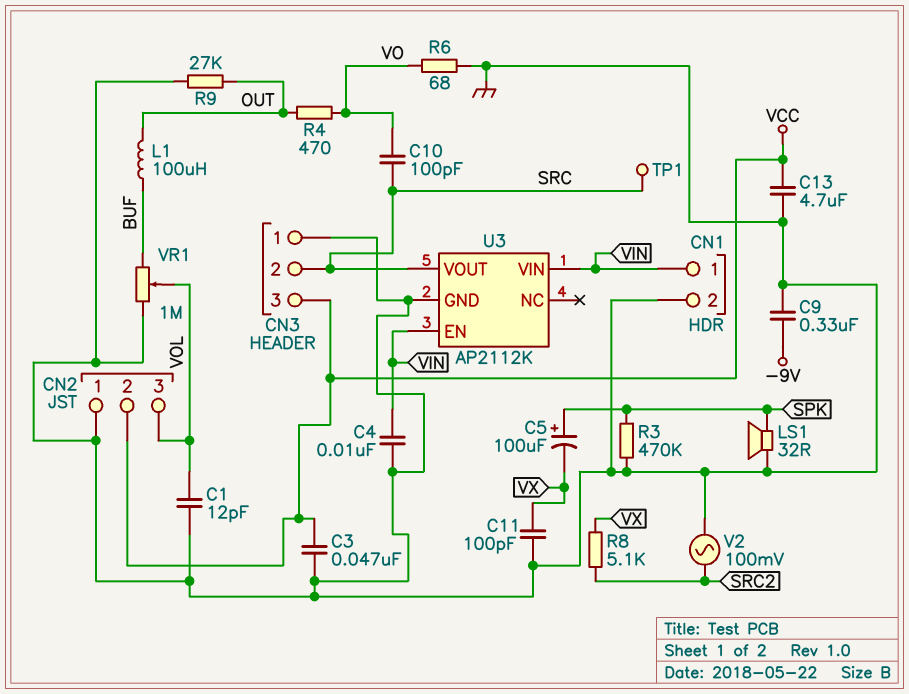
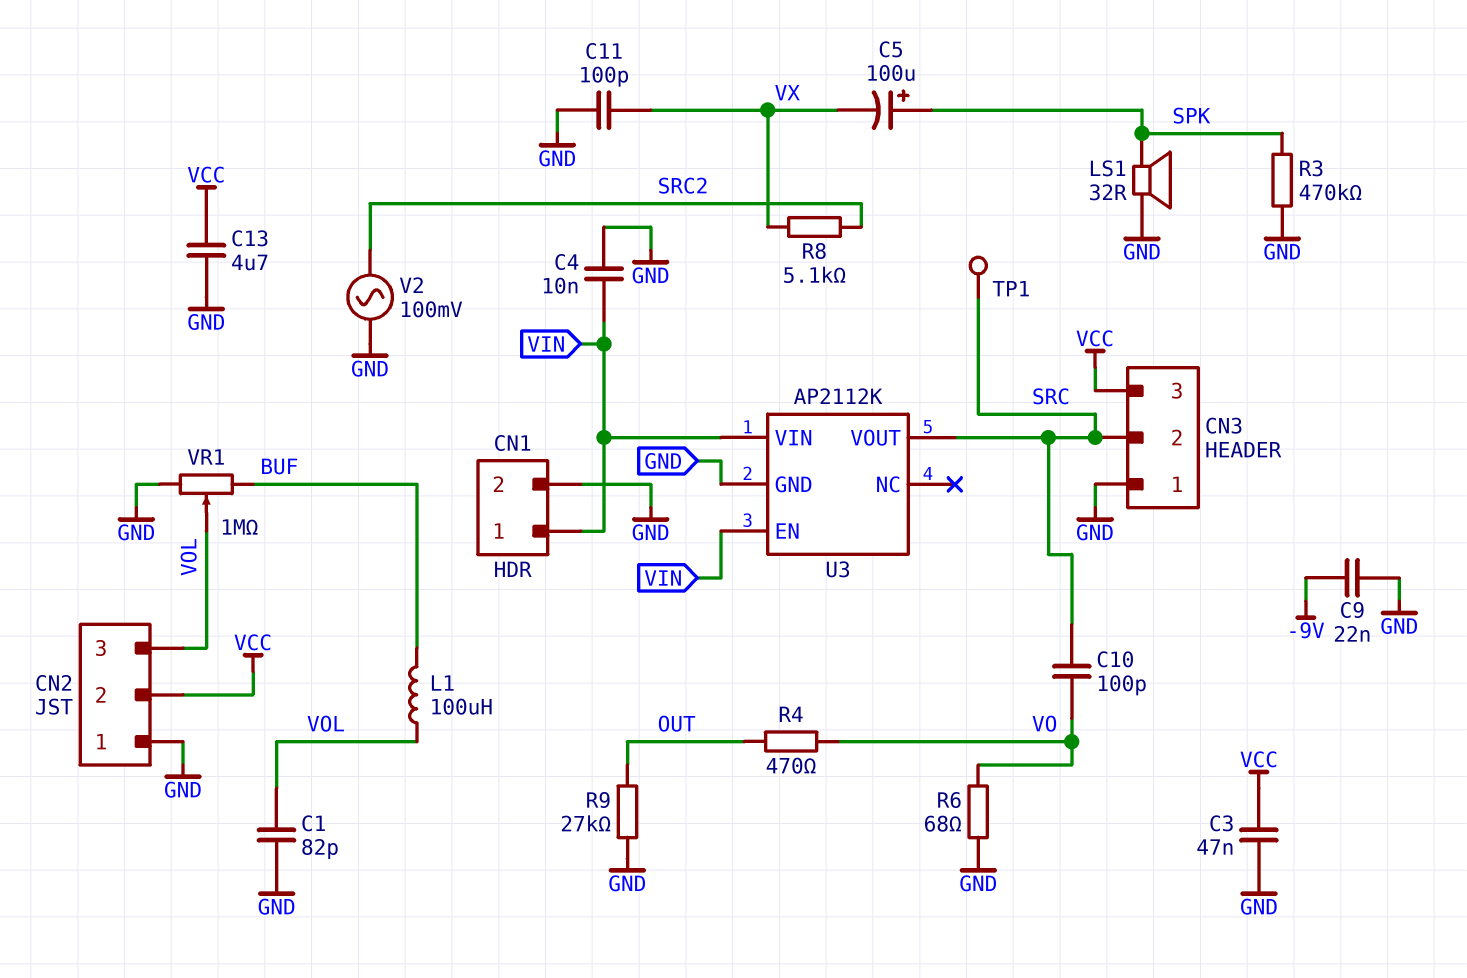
C1: 12pF (GND, VOL) -> 82pF (GND, VOL)
C9: 330nF (-9V, GND) -> 22nF (-9V, GND)
L1: 100uH (BUF, OUT) -> 100uH (BUF, VOL)

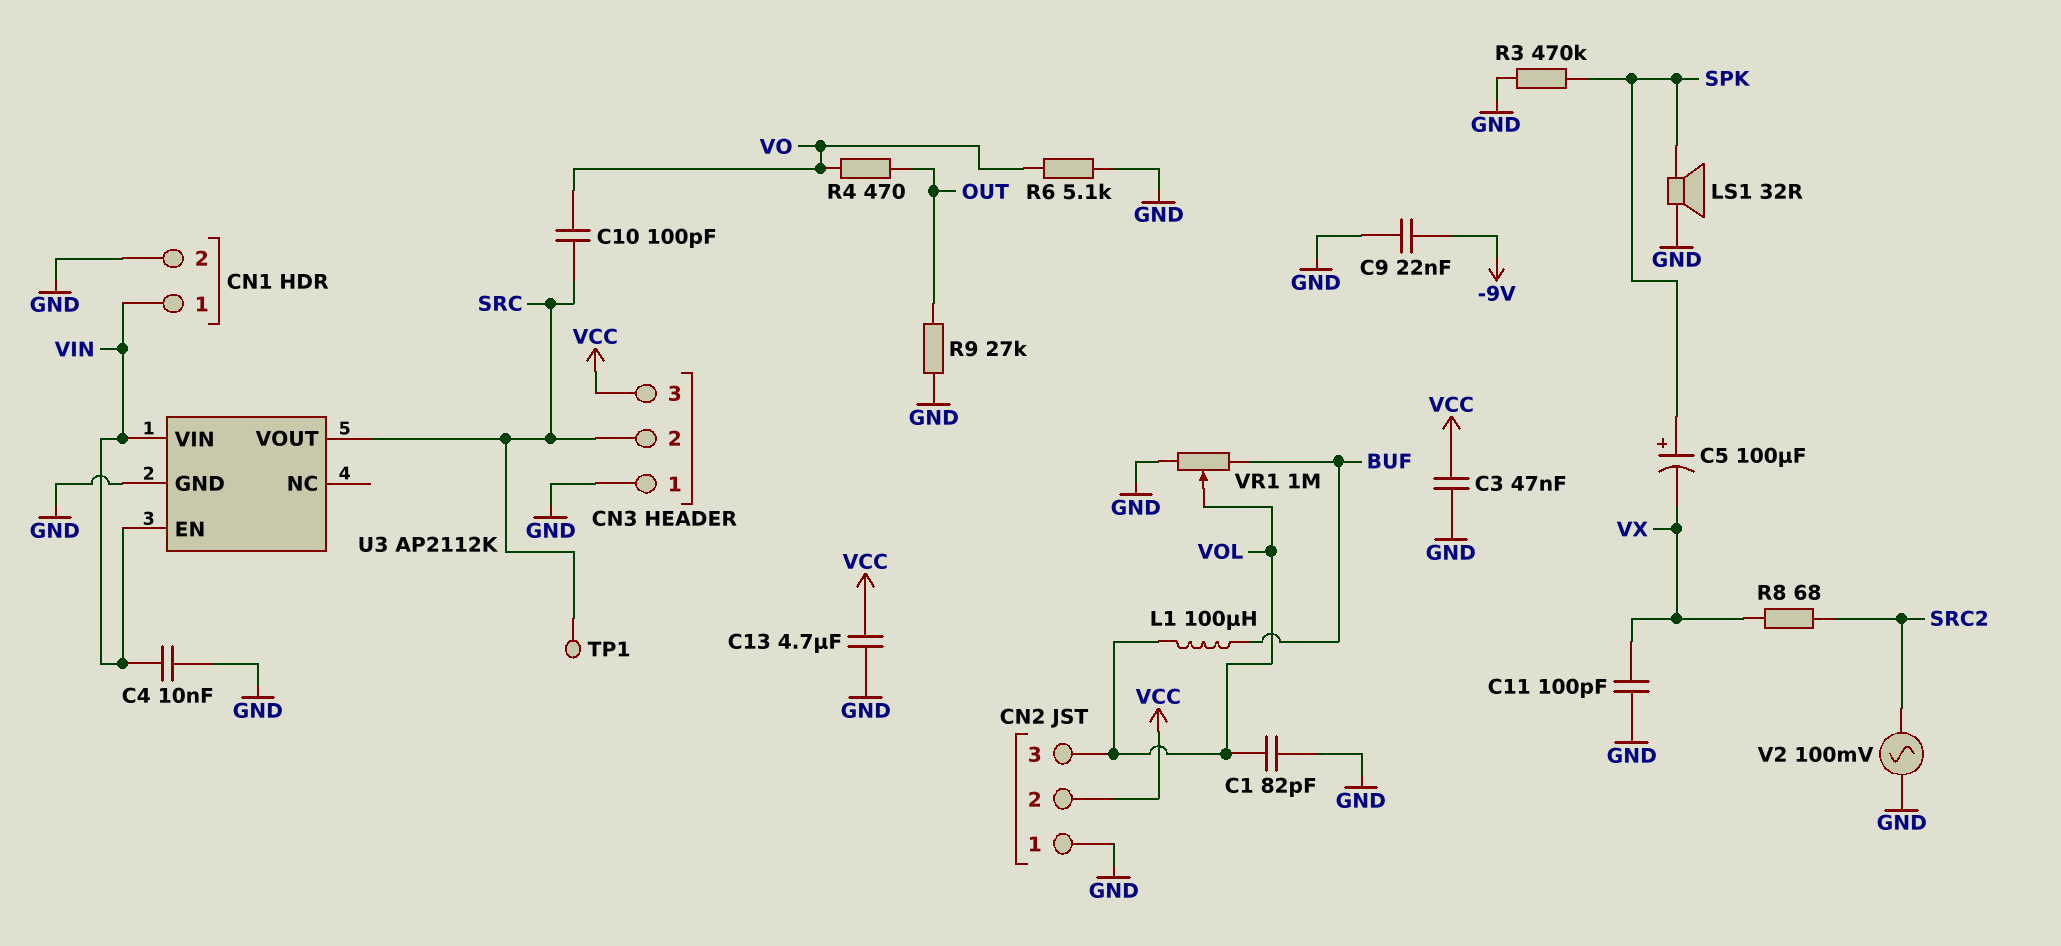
R6: 68 (GND, VO) -> 5.1k (GND, VO)
R8: 5.1k (SRC2, VX) -> 68 (SRC2, VX)

